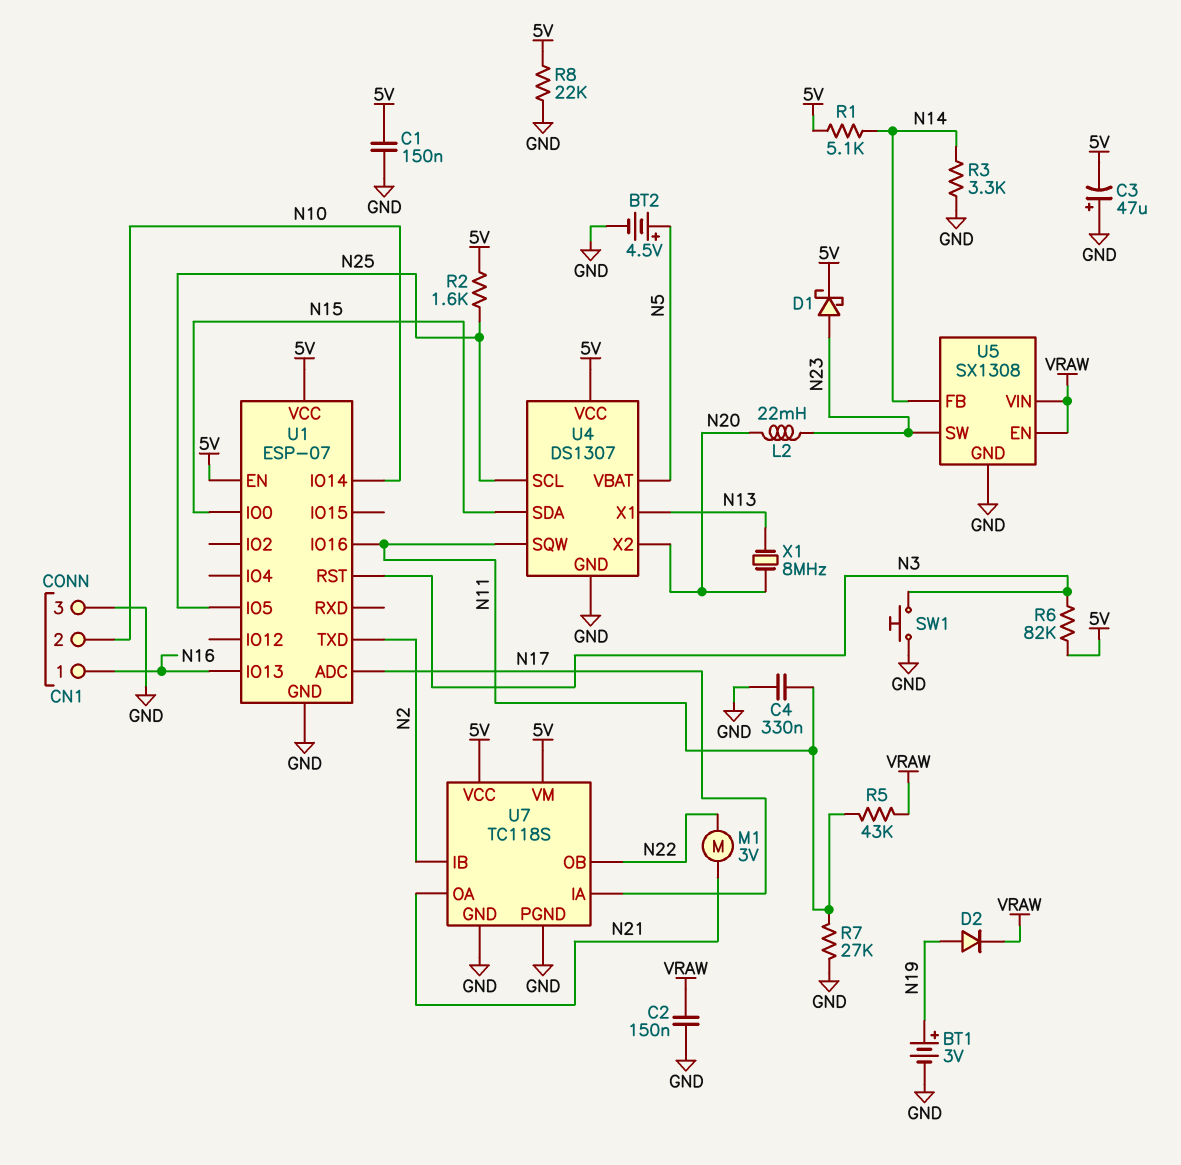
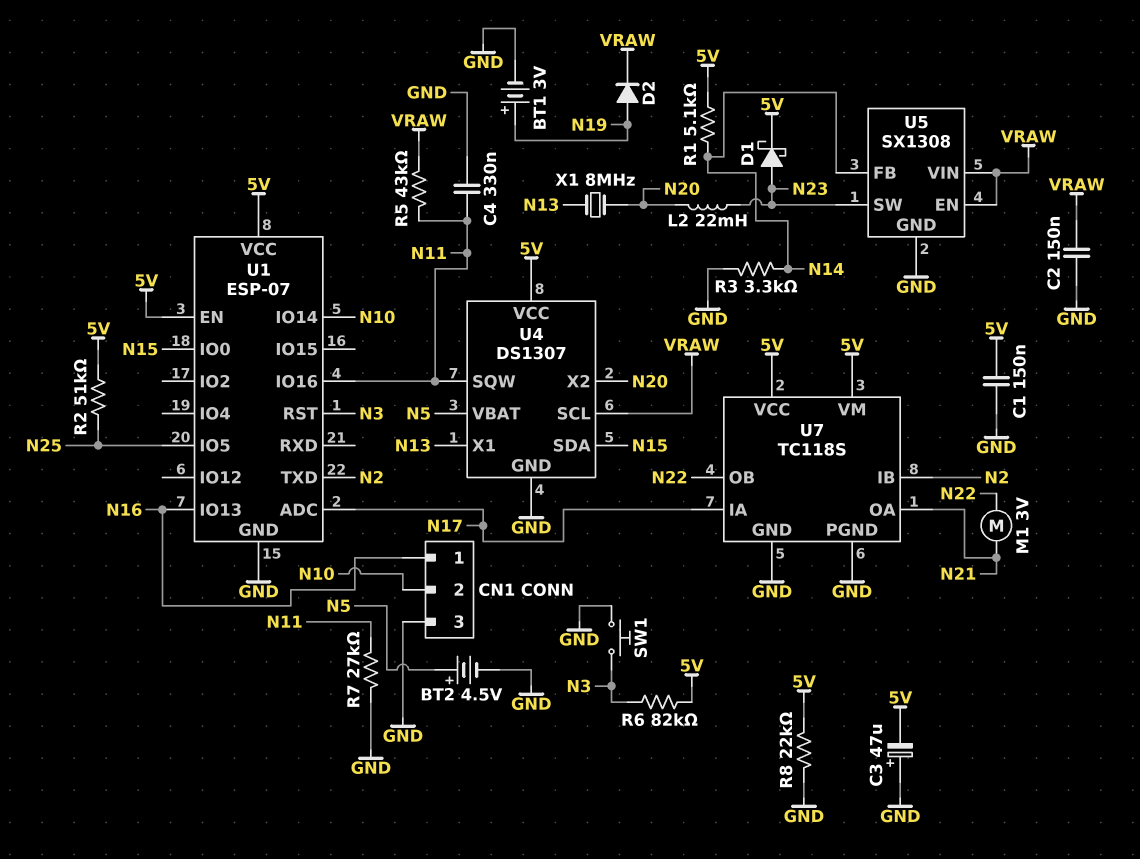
R2: 1.6k (5V, N25) -> 51k (5V, N25)
U4 pin SCL: N25 -> VRAW

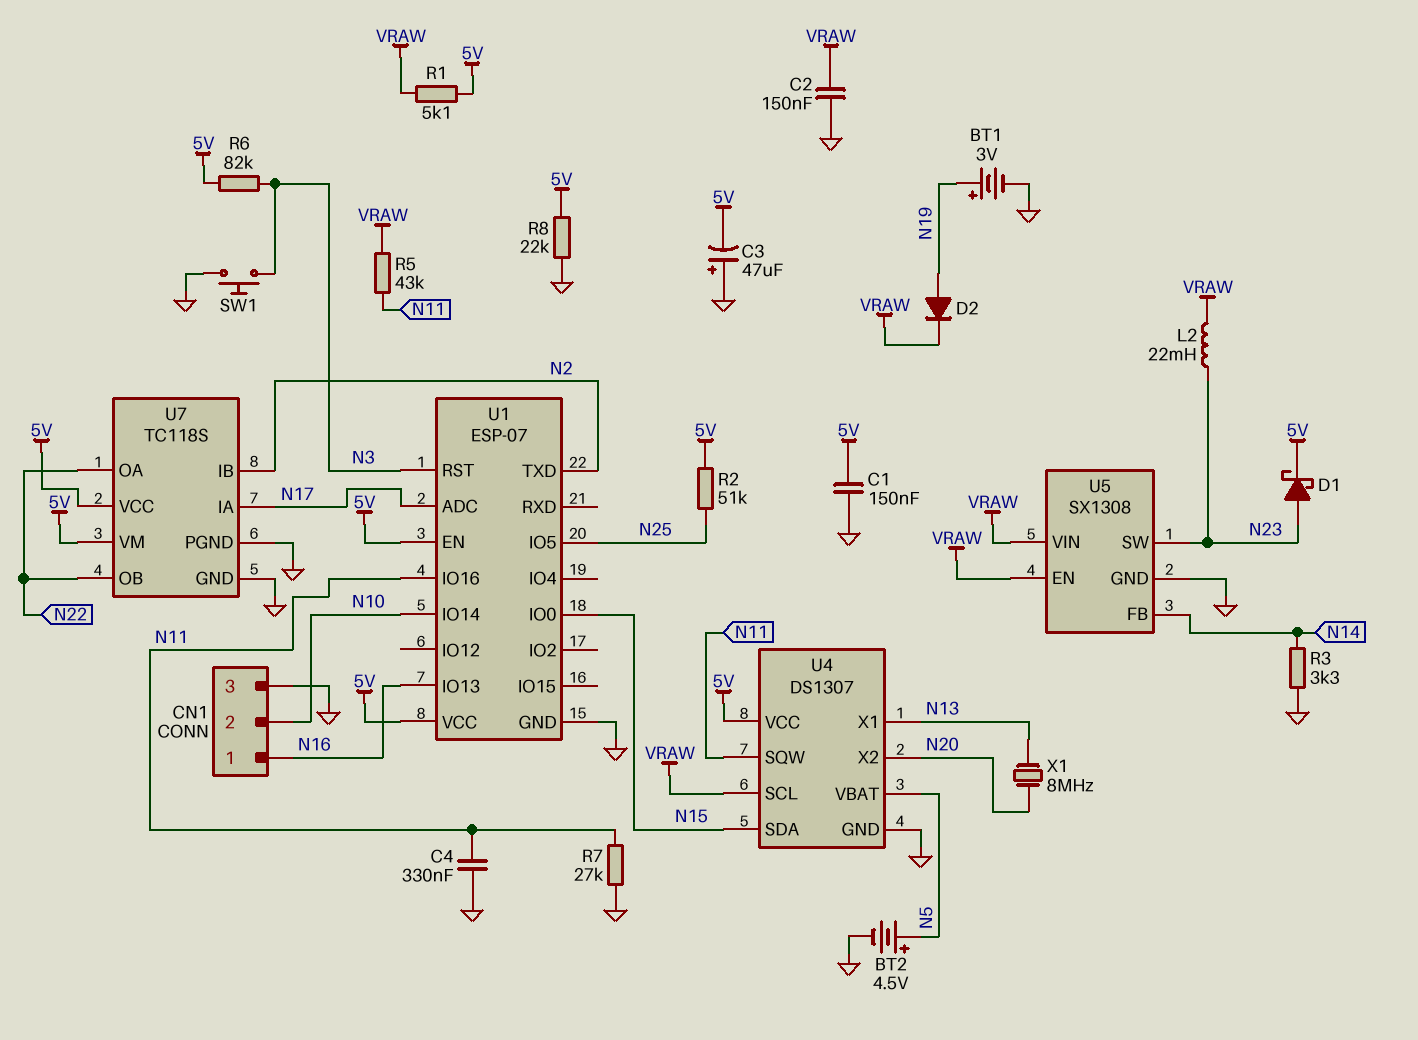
L2: 22mH (N20, N23) -> 22mH (N23, VRAW)
M1: motor 3V (N21, N22) -> none
R1: 5.1k (5V, N14) -> 5.1k (5V, VRAW)
U7 pin OA: N21 -> N22

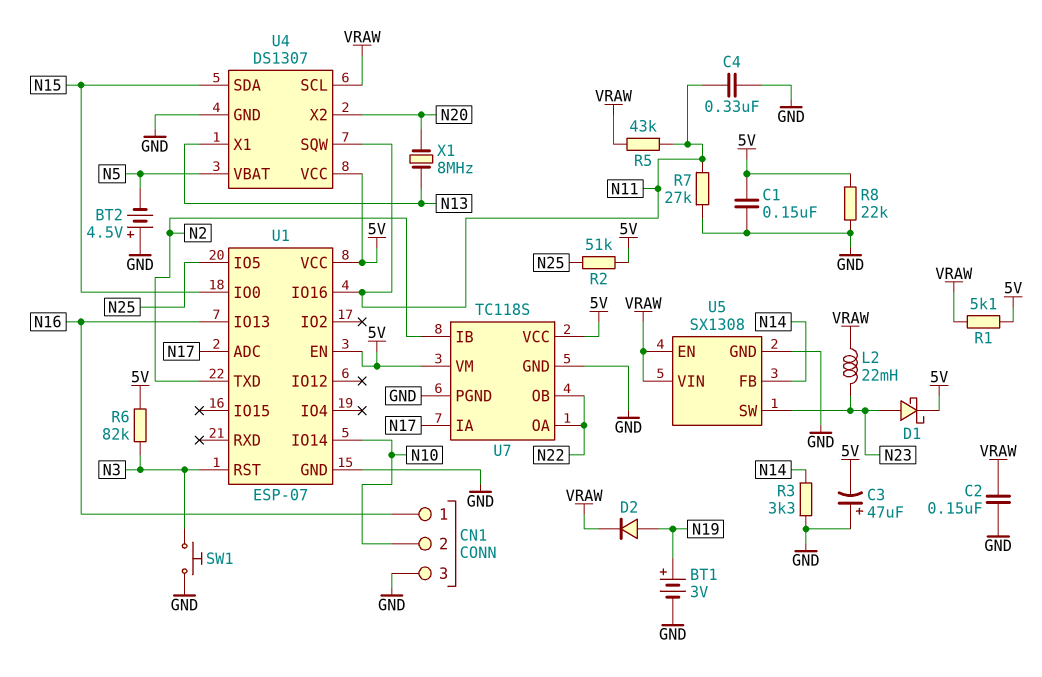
BT2: 4.5V (plus N5, minus GND) -> 4.5V (plus GND, minus N5)

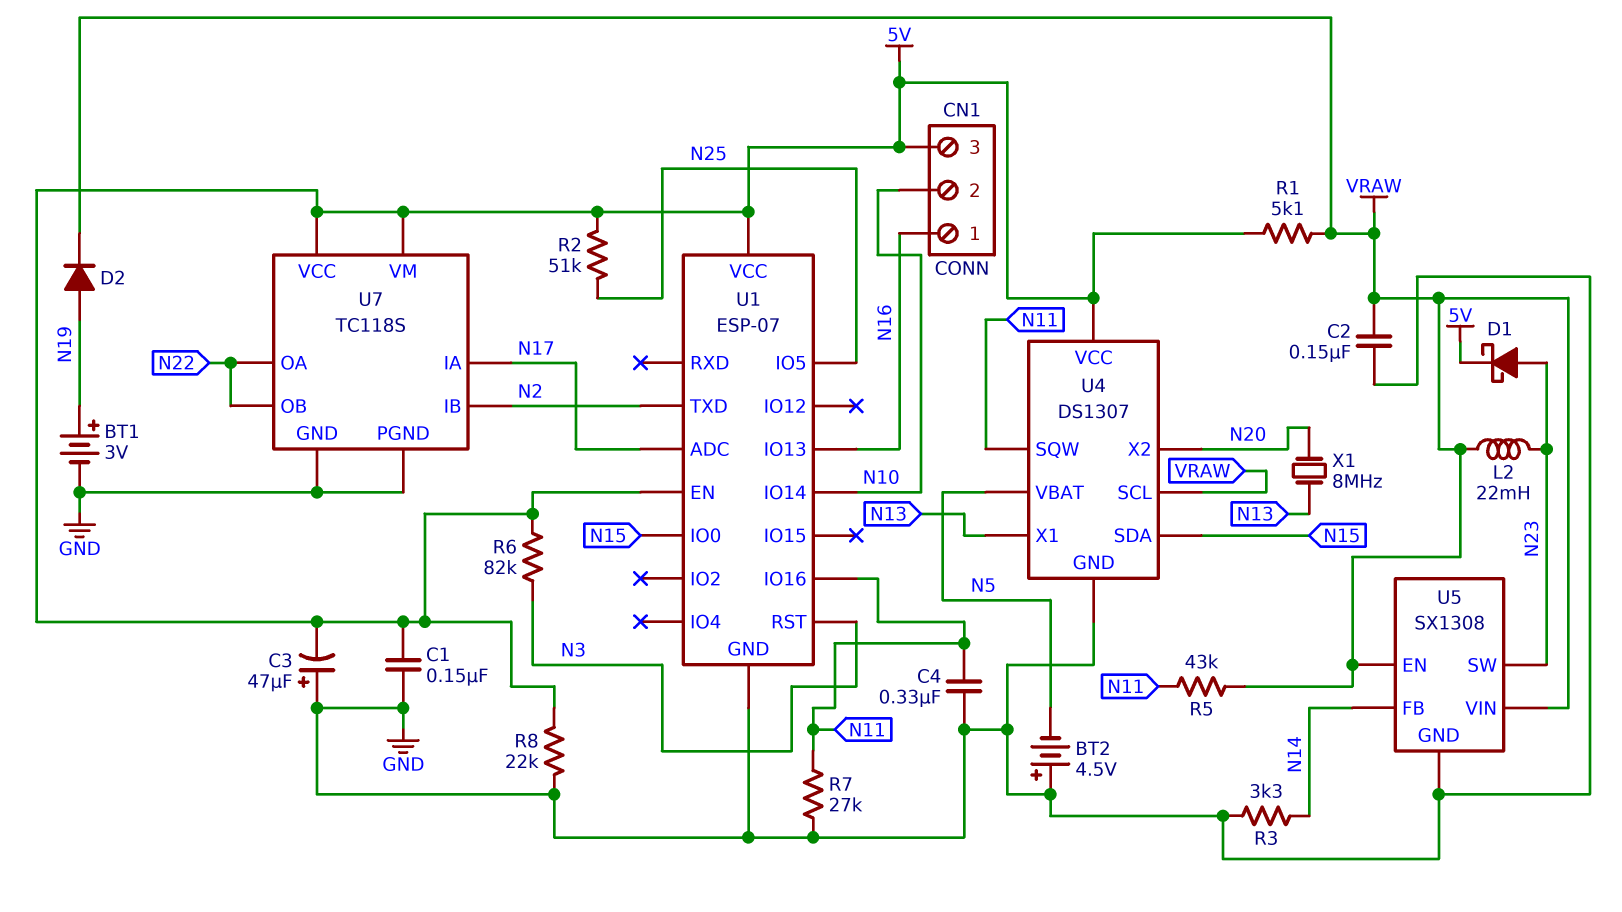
CN1 pin 3: GND -> 5V
SW1: button (GND, N3) -> none

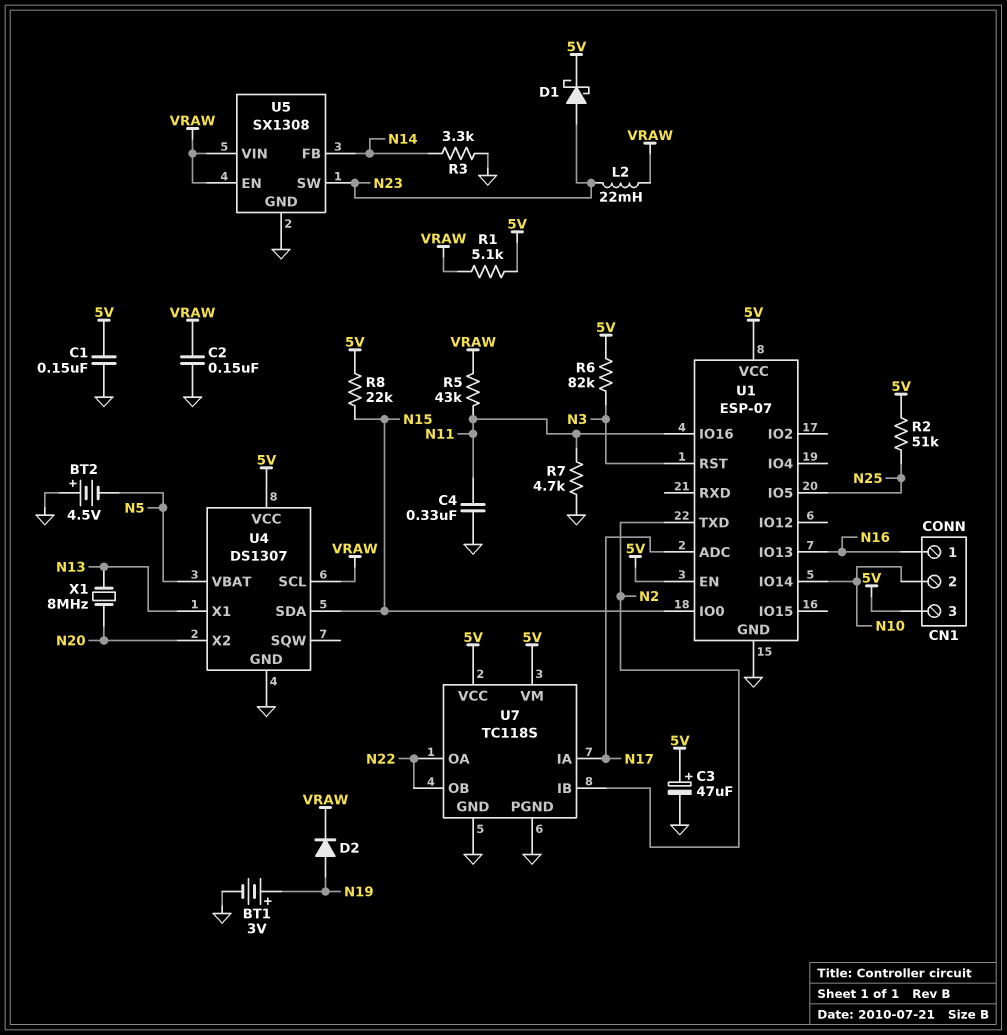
C3: 47uF (plus GND, minus 5V) -> 47uF (plus 5V, minus GND)
R7: 27k (GND, N11) -> 4.7k (GND, N11)
R8: 22k (5V, GND) -> 22k (5V, N15)
U4 pin SQW: N11 -> none

